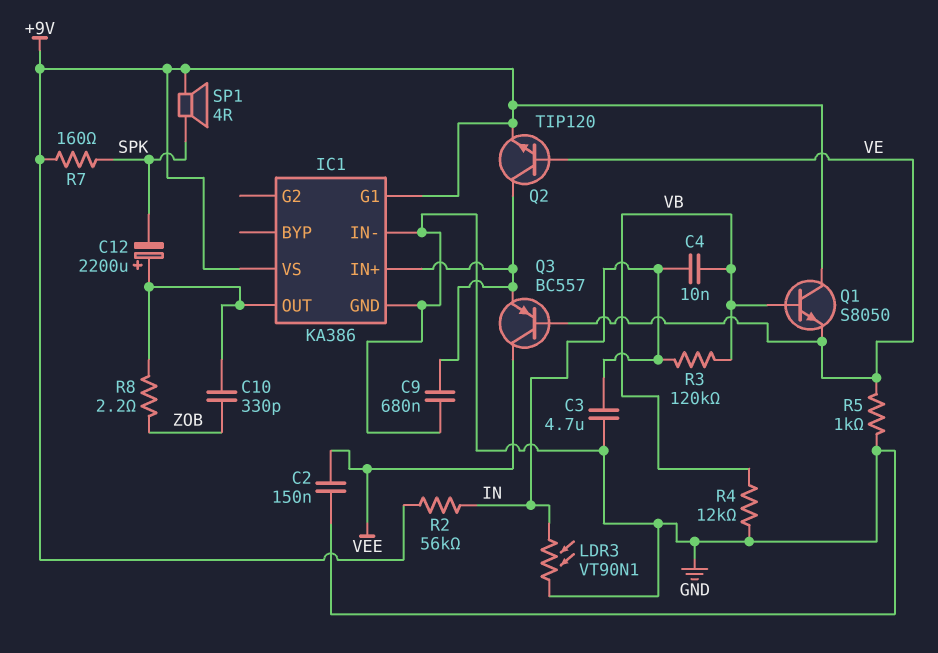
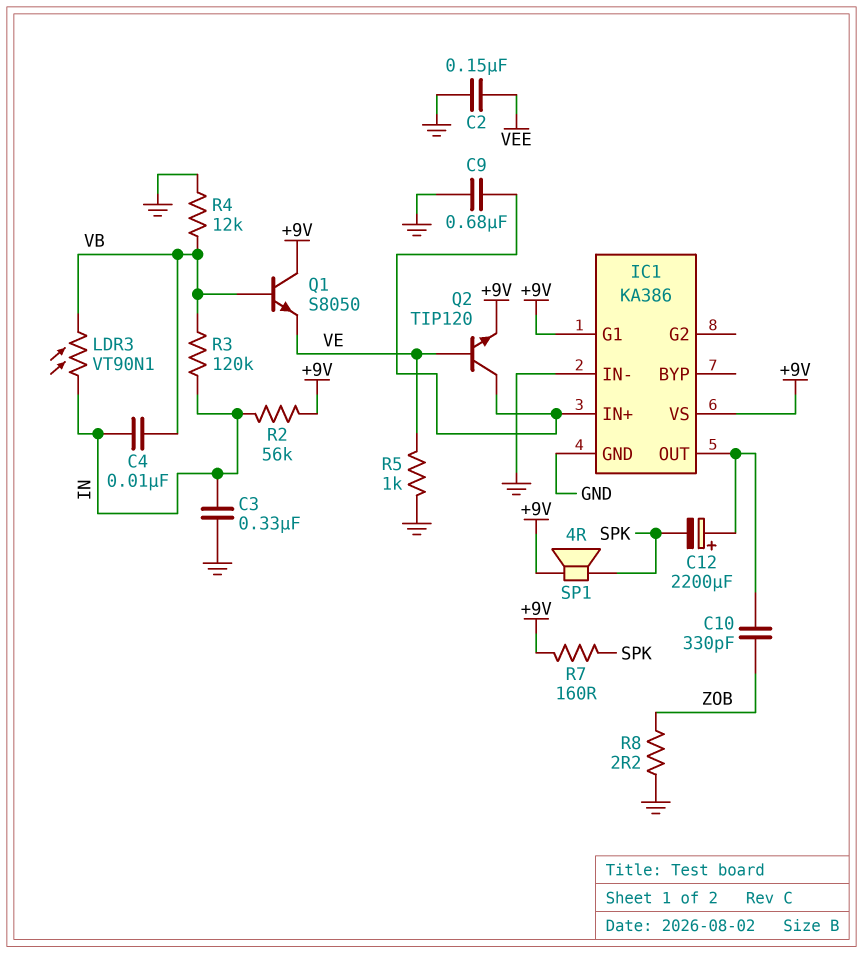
C3: 4.7uF (GND, IN) -> 330nF (GND, IN)
LDR3: VT90N1 (GND, IN) -> VT90N1 (IN, VB)
Q3: PNP BC557 (B VE, C VEE, E IC1/IN+) -> none
R8: 2.2 (IC1/OUT, ZOB) -> 2.2 (GND, ZOB)

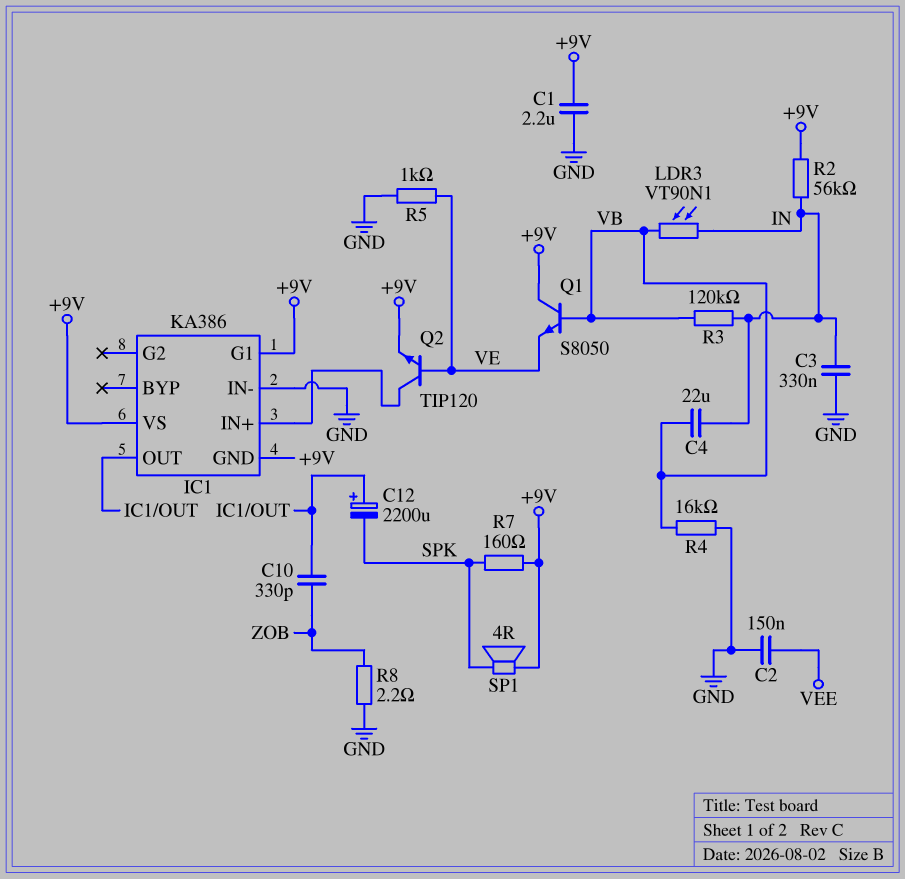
C1: none -> 2.2uF (+9V, GND)
C4: 10nF (IN, VB) -> 22uF (IN, VB)
C9: 680nF (GND, IC1/IN+) -> none
IC1 pin GND: GND -> +9V
R4: 12k (GND, VB) -> 16k (GND, VB)

